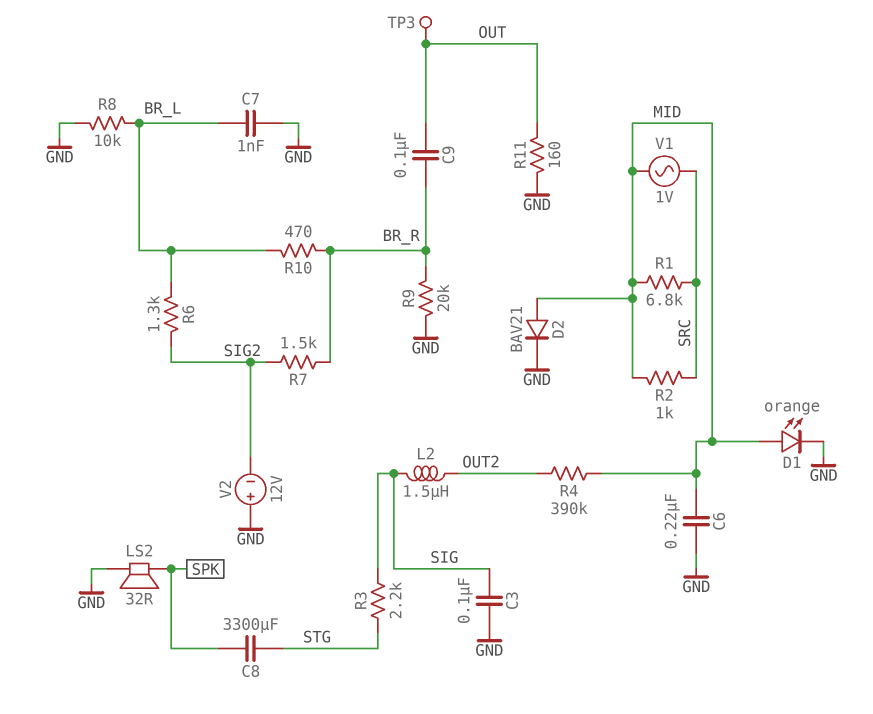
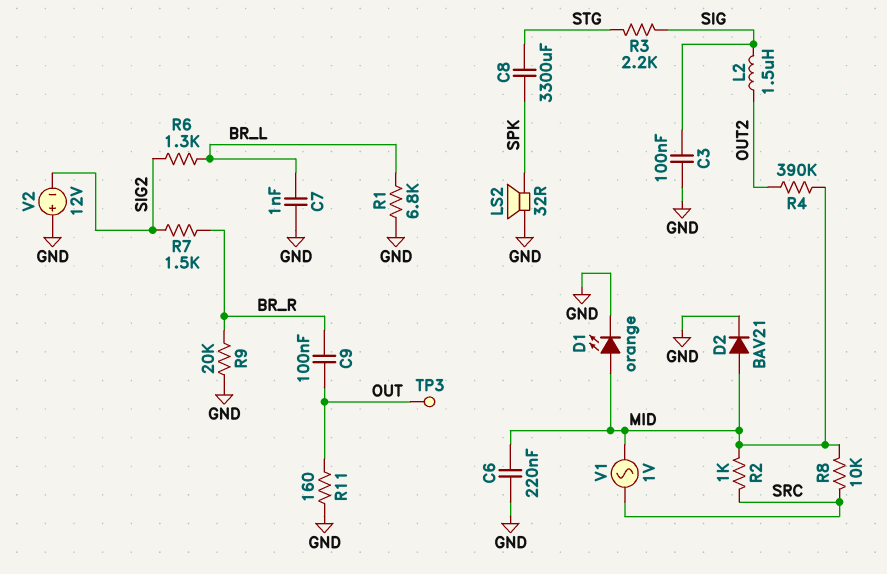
R1: 6.8k (MID, SRC) -> 6.8k (BR_L, GND)
R8: 10k (BR_L, GND) -> 10k (MID, SRC)
R10: 470 (BR_L, BR_R) -> none

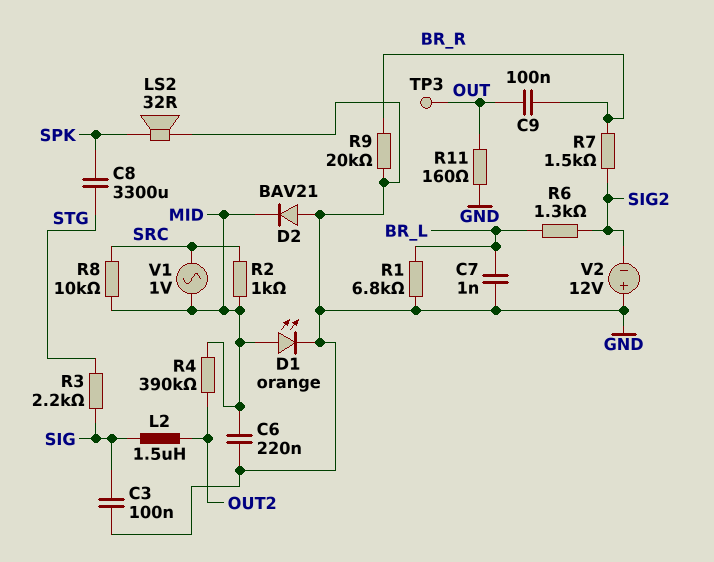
D2: diode BAV21 (A MID, K GND) -> diode BAV21 (A GND, K MID)

